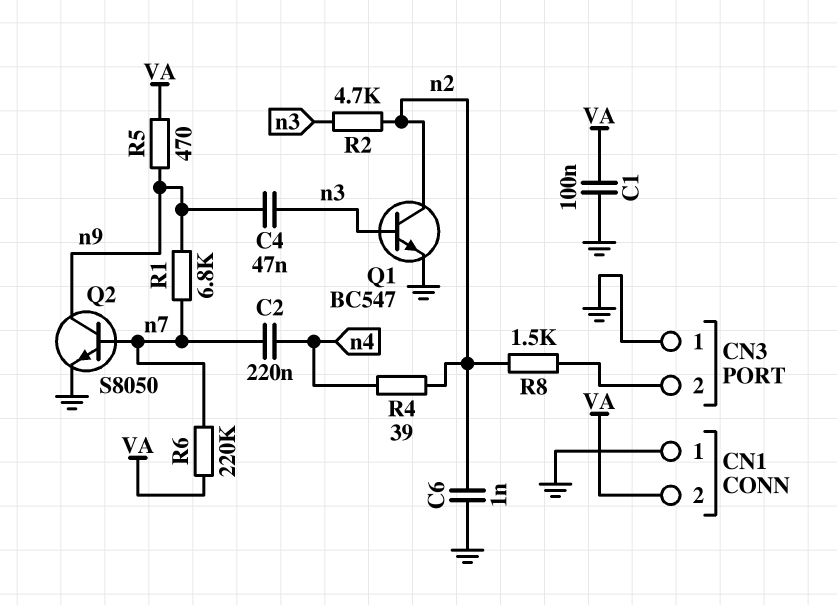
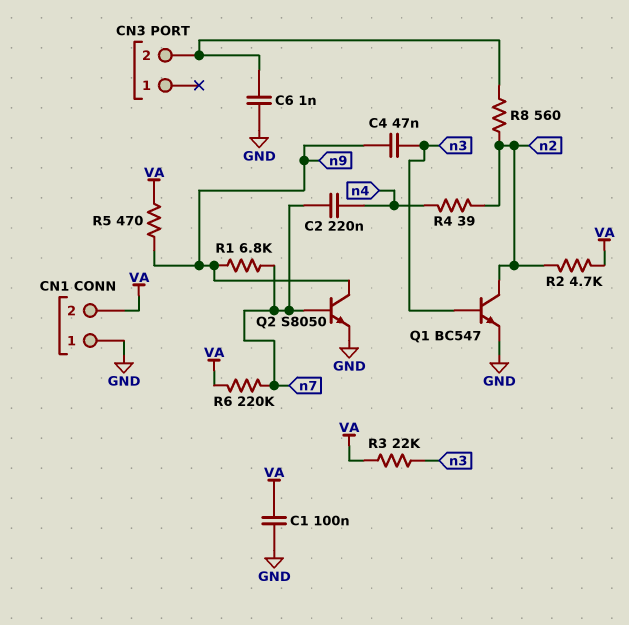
C6: 1nF (GND, n2) -> 1nF (CN3/2, GND)
CN3 pin 1: GND -> none
R2: 4.7k (n2, n3) -> 4.7k (VA, n2)
R3: none -> 22k (VA, n3)
R8: 1.5k (CN3/2, n2) -> 560 (CN3/2, n2)

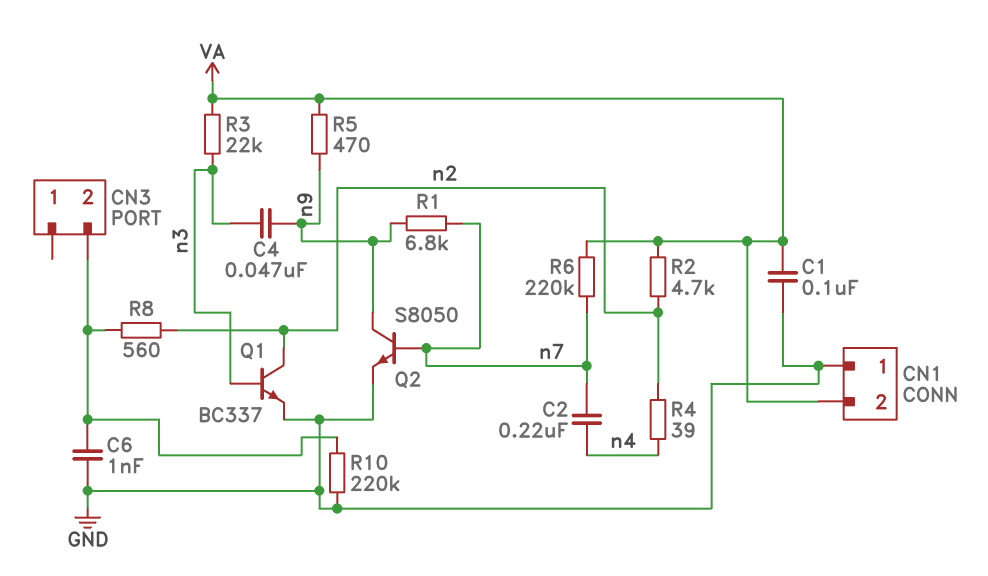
Q1: NPN BC547 (B n3, C n2, E GND) -> NPN BC337 (B n3, C n2, E GND)
R10: none -> 220k (CN3/2, GND)

